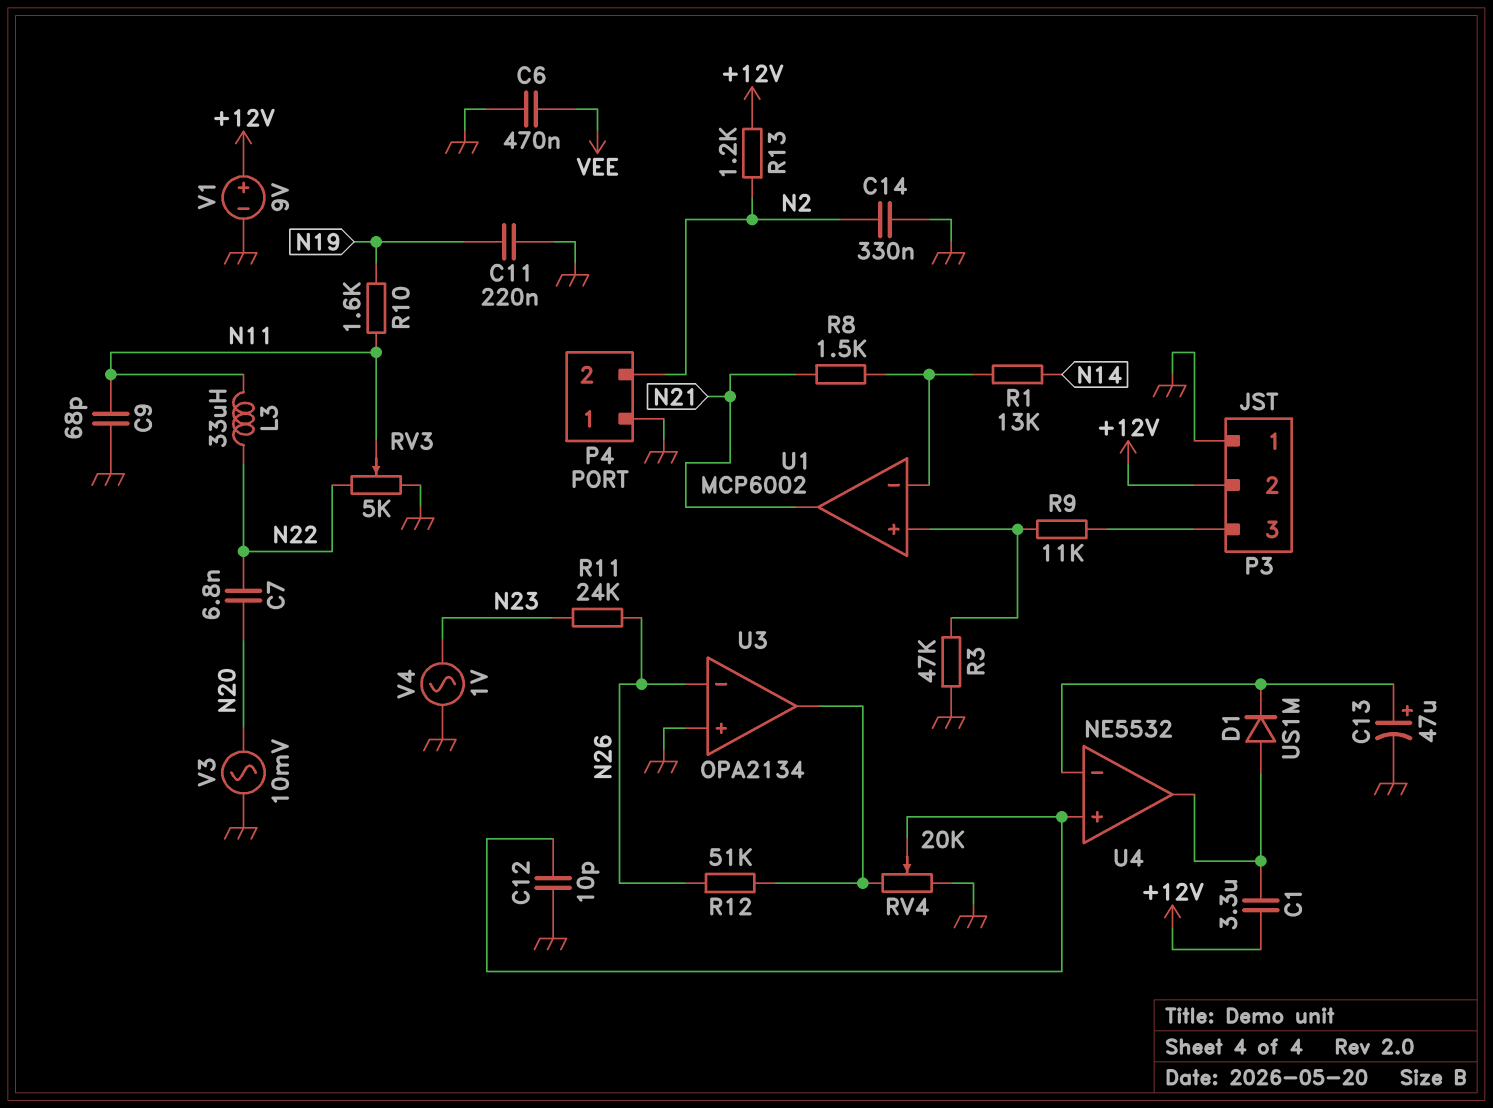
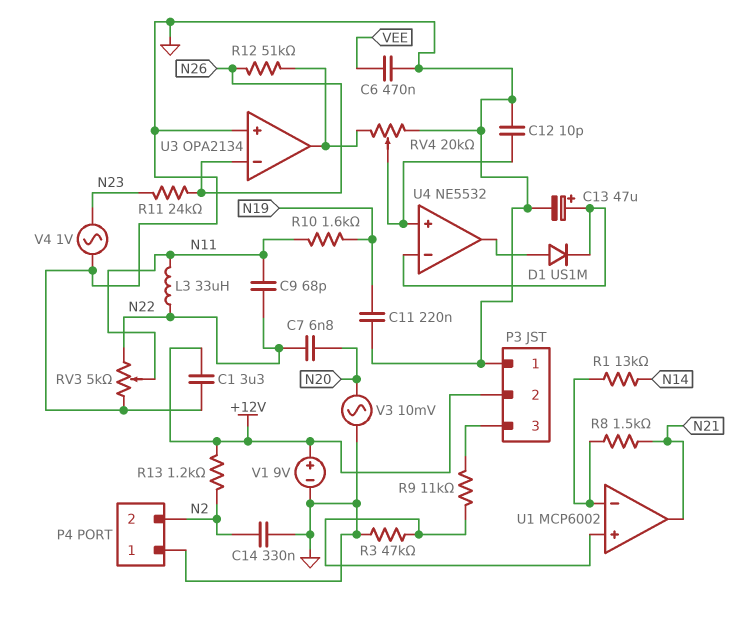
C1: 3.3uF (+12V, U4/out) -> 3.3uF (+12V, GND)
C9: 68pF (GND, N11) -> 68pF (N11, N22)

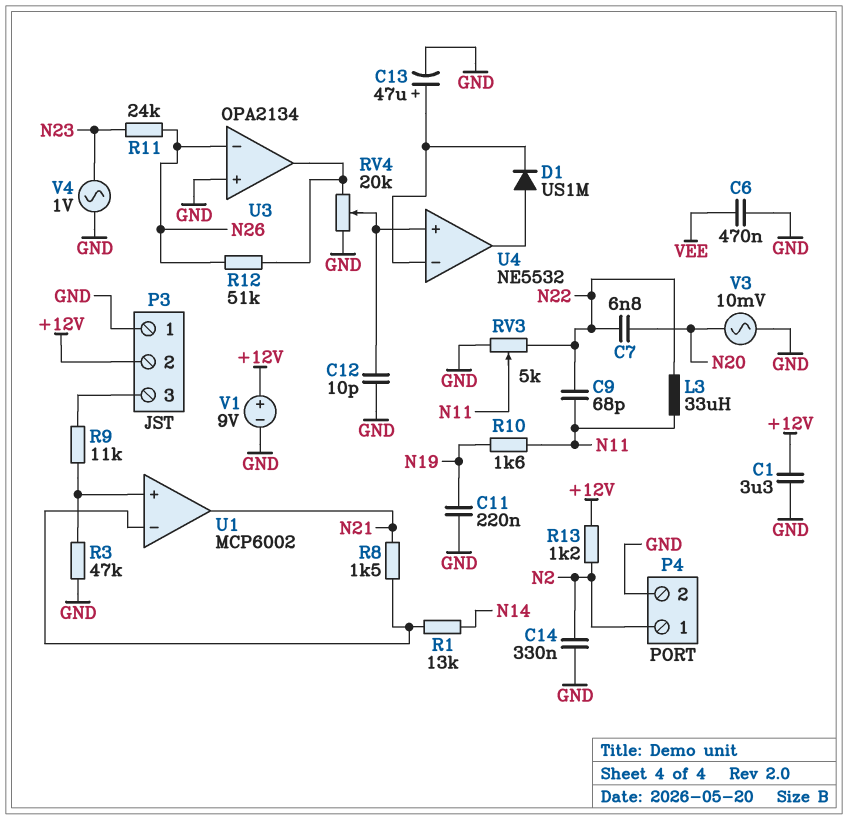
P4 pin 1: GND -> N2
P4 pin 2: N2 -> GND

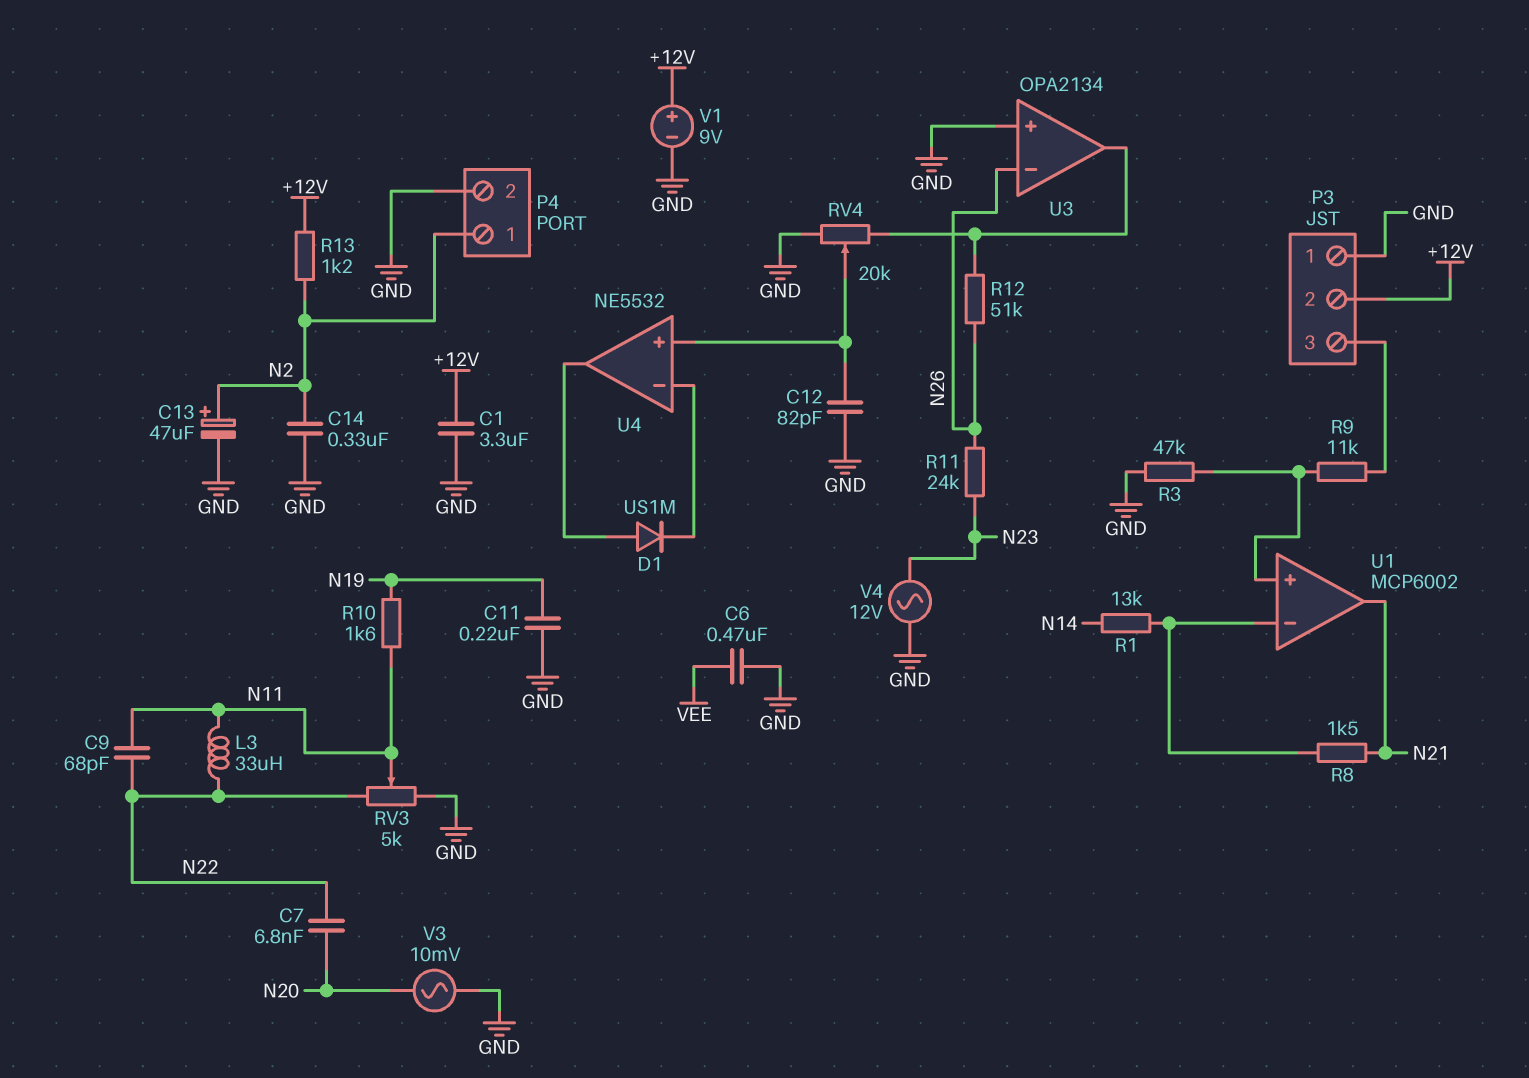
C12: 10pF (GND, U4/in+) -> 82pF (GND, U4/in+)
C13: 47uF (plus U4/in-, minus GND) -> 47uF (plus N2, minus GND)
V4: AC 1V (GND, N23) -> AC 12V (GND, N23)

